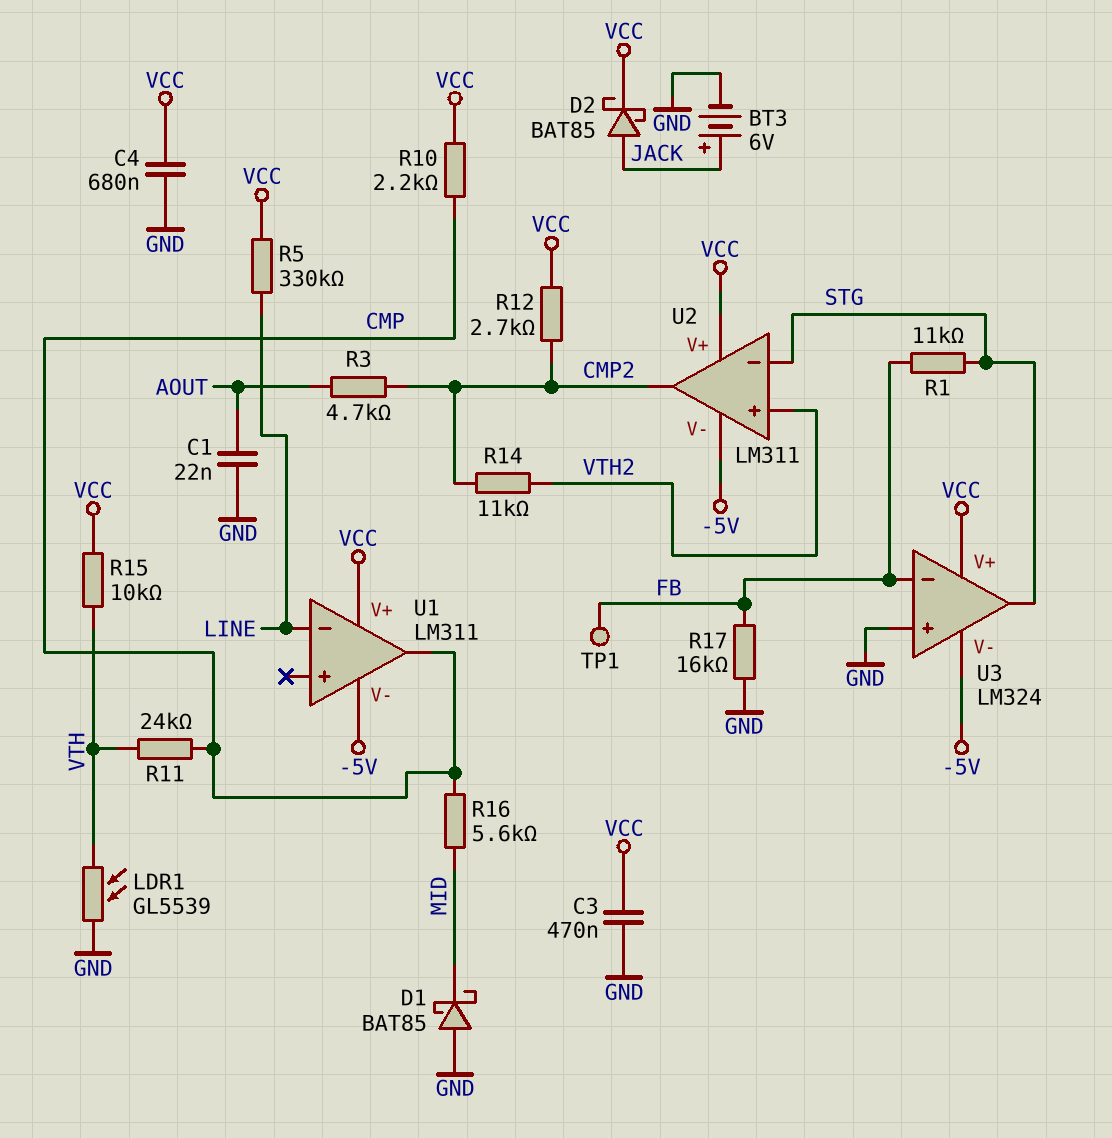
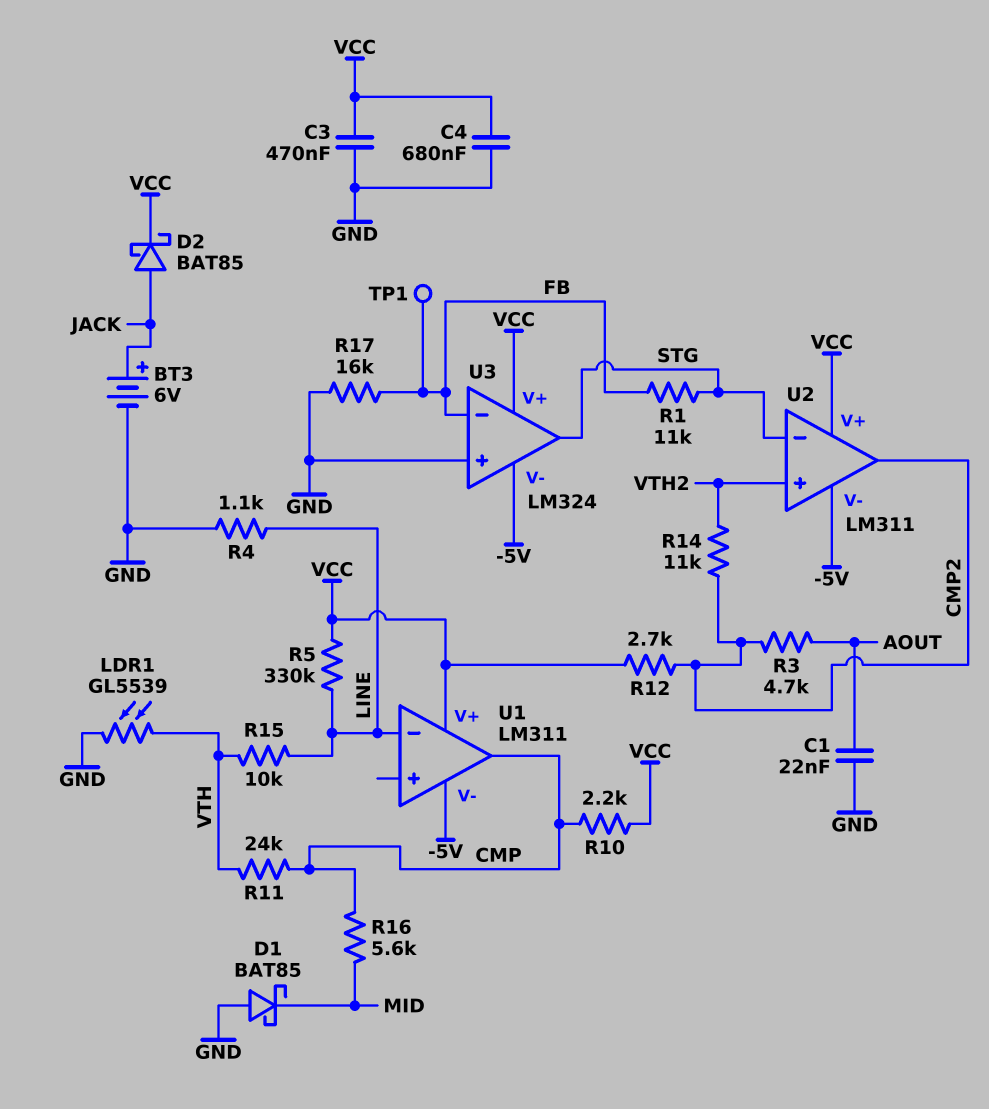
R4: none -> 1.1k (GND, LINE)
R15: 10k (VCC, VTH) -> 10k (LINE, VTH)

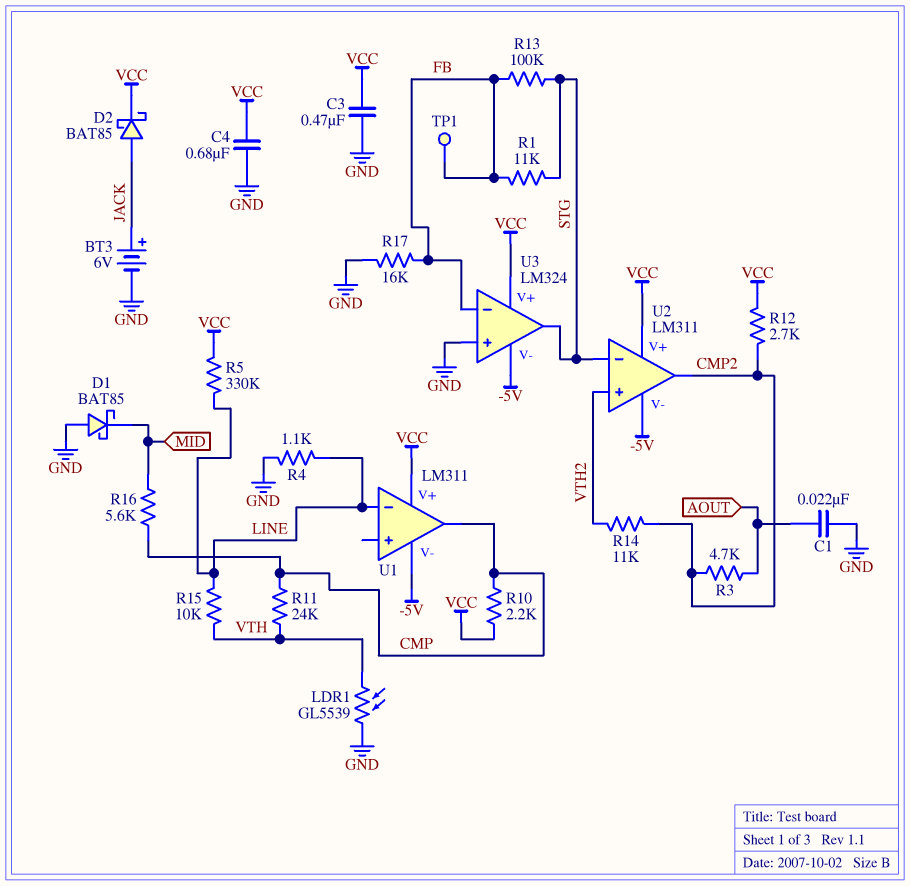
R13: none -> 100k (FB, STG)

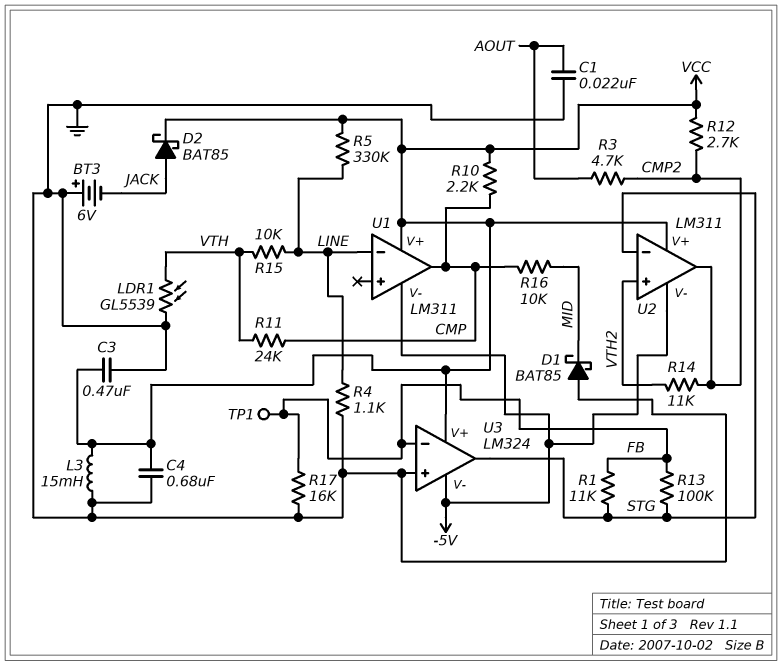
BT3: 6V (plus JACK, minus GND) -> 6V (plus GND, minus JACK)
L3: none -> 15mH (GND, VCC)
R16: 5.6k (CMP, MID) -> 10k (CMP, MID)

